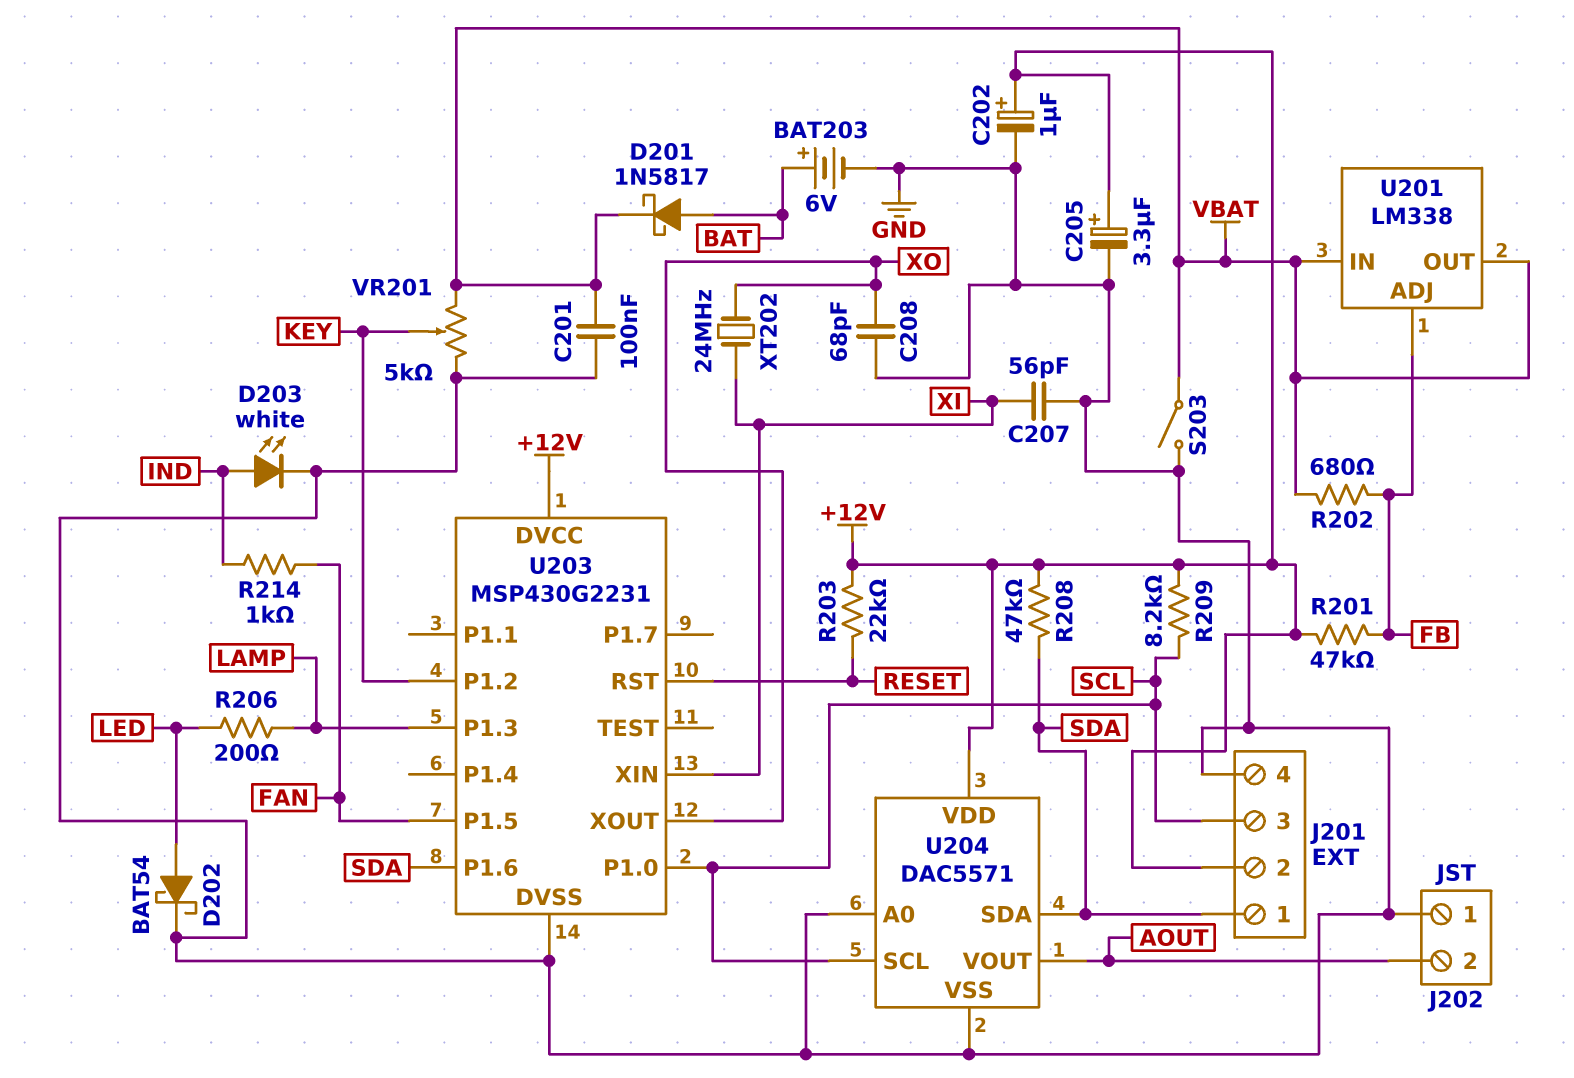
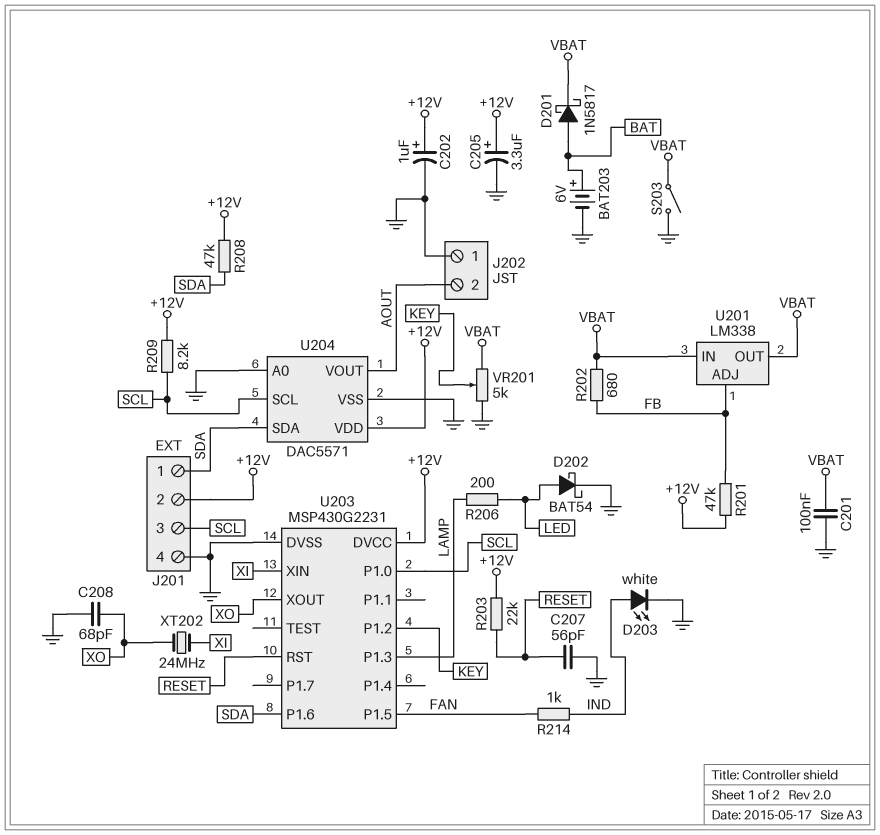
C207: 56pF (GND, XI) -> 56pF (GND, RESET)

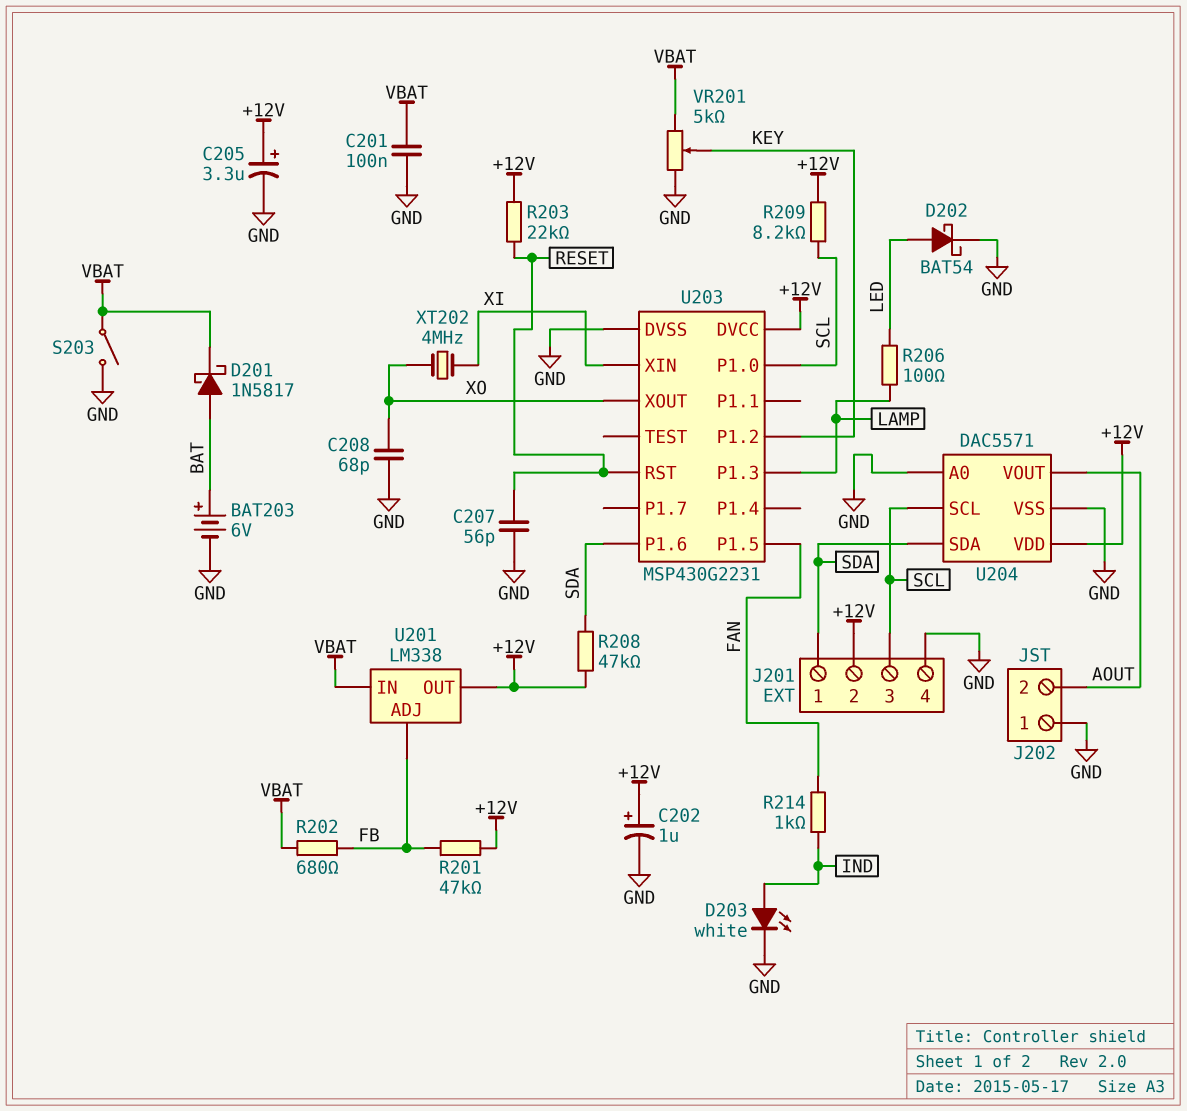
R206: 200 (LAMP, LED) -> 100 (LAMP, LED)
U201 pin OUT: VBAT -> +12V
XT202: 24MHz (XI, XO) -> 4MHz (XI, XO)

